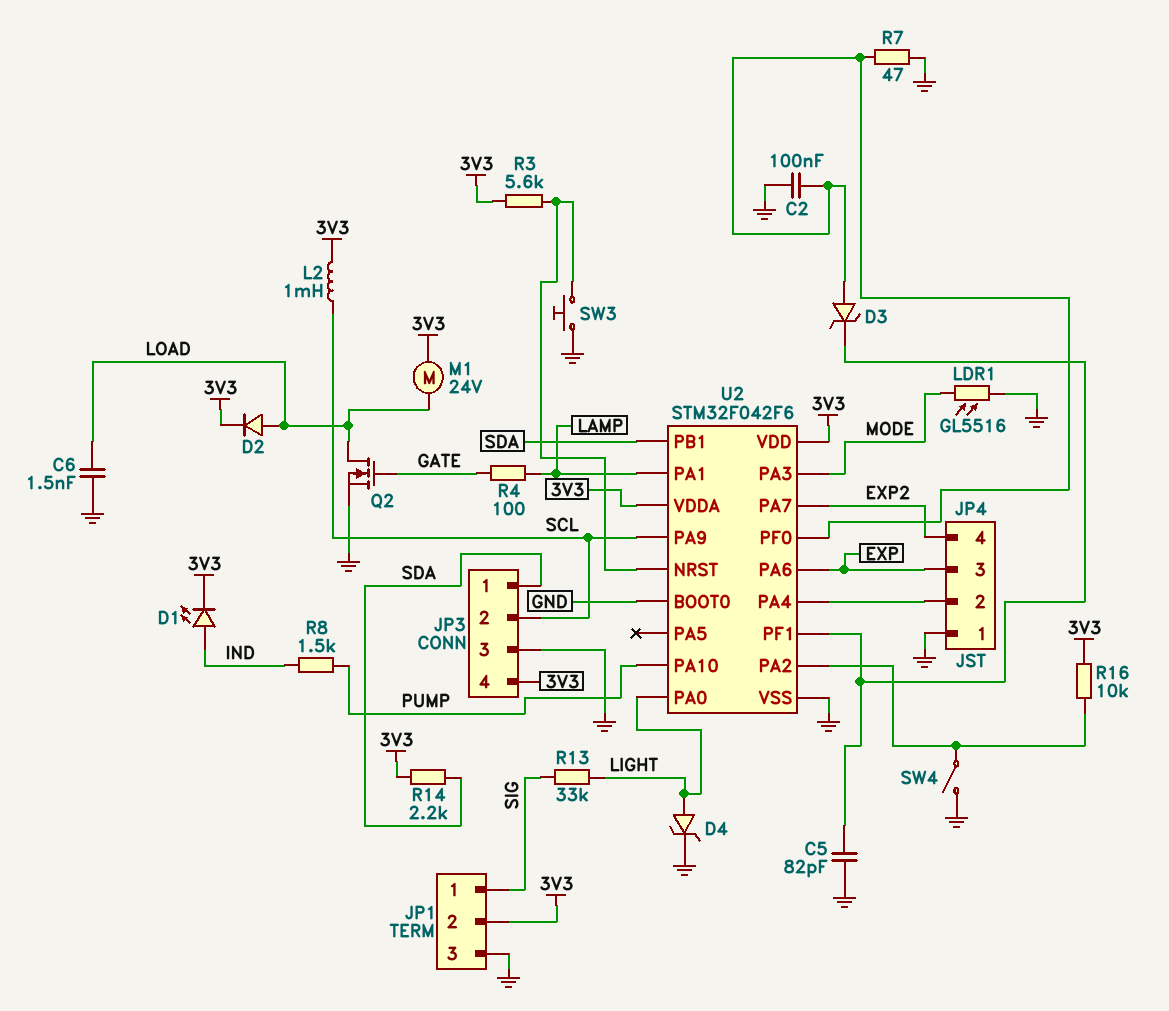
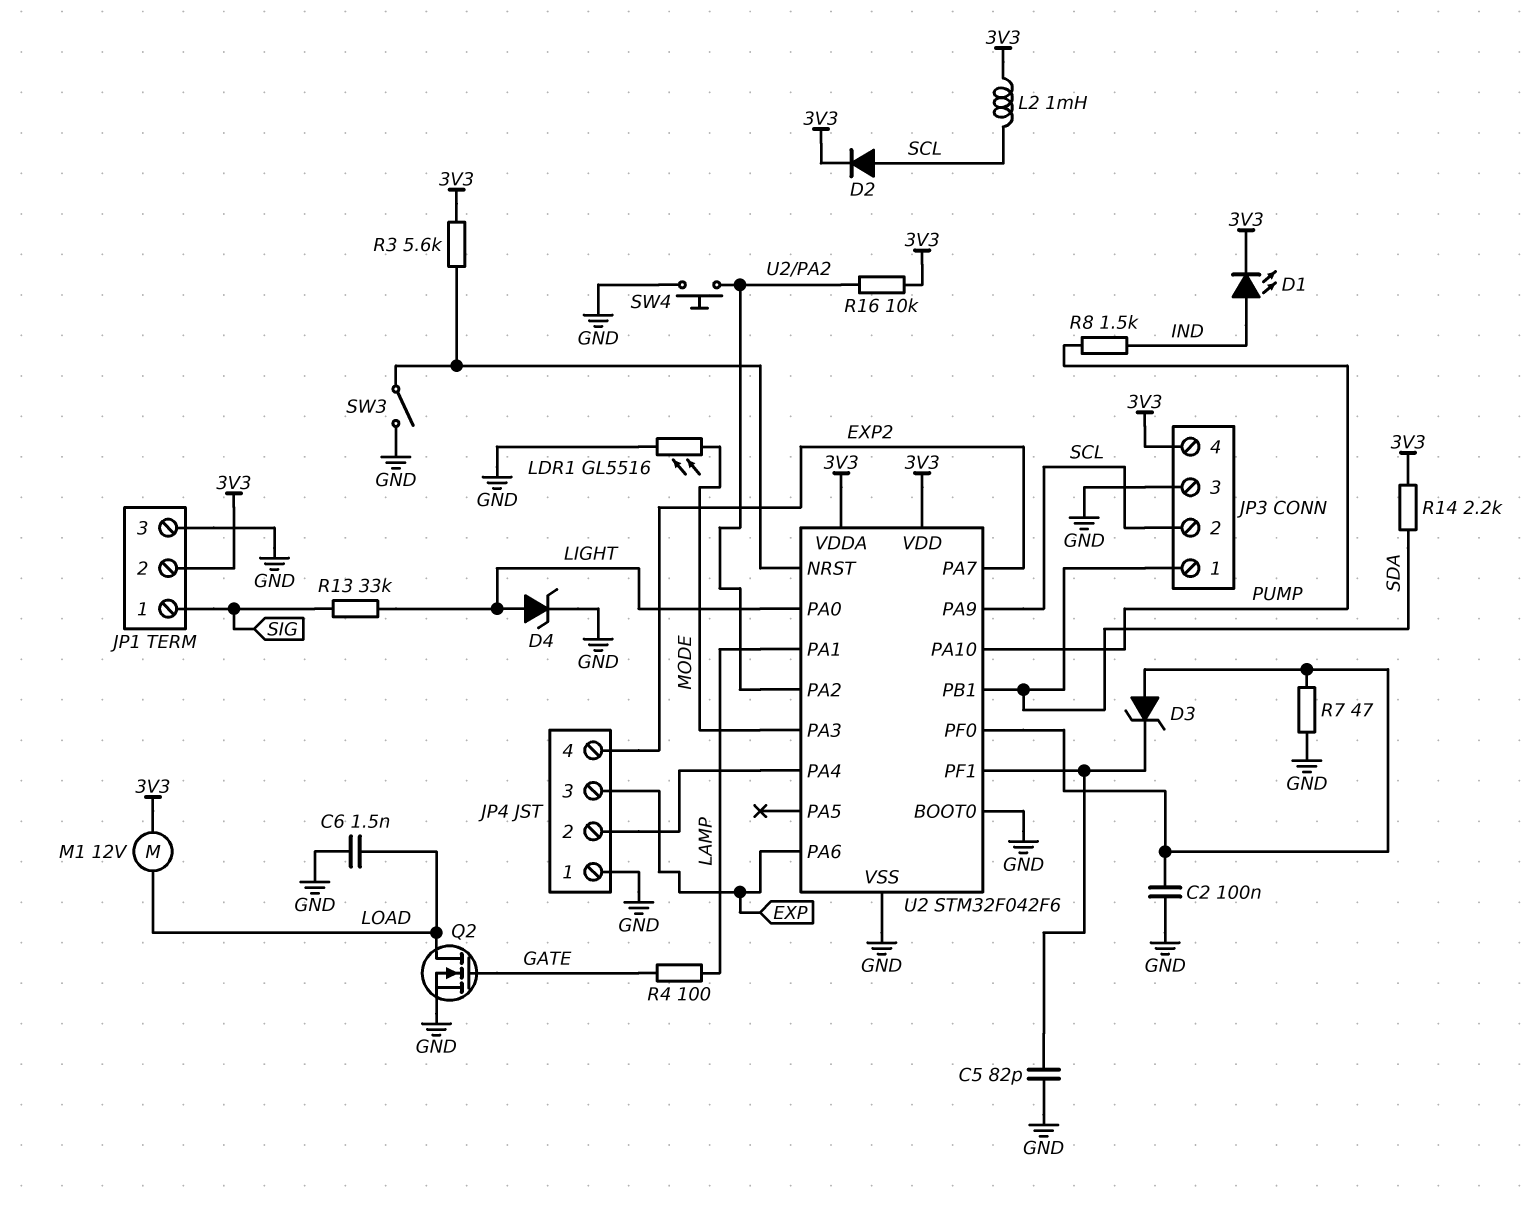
D2: diode (A LOAD, K 3V3) -> diode (A SCL, K 3V3)
M1: motor 24V (3V3, LOAD) -> motor 12V (3V3, LOAD)
SW3: button (GND, U2/NRST) -> switch (GND, U2/NRST)
SW4: switch (GND, U2/PA2) -> button (GND, U2/PA2)

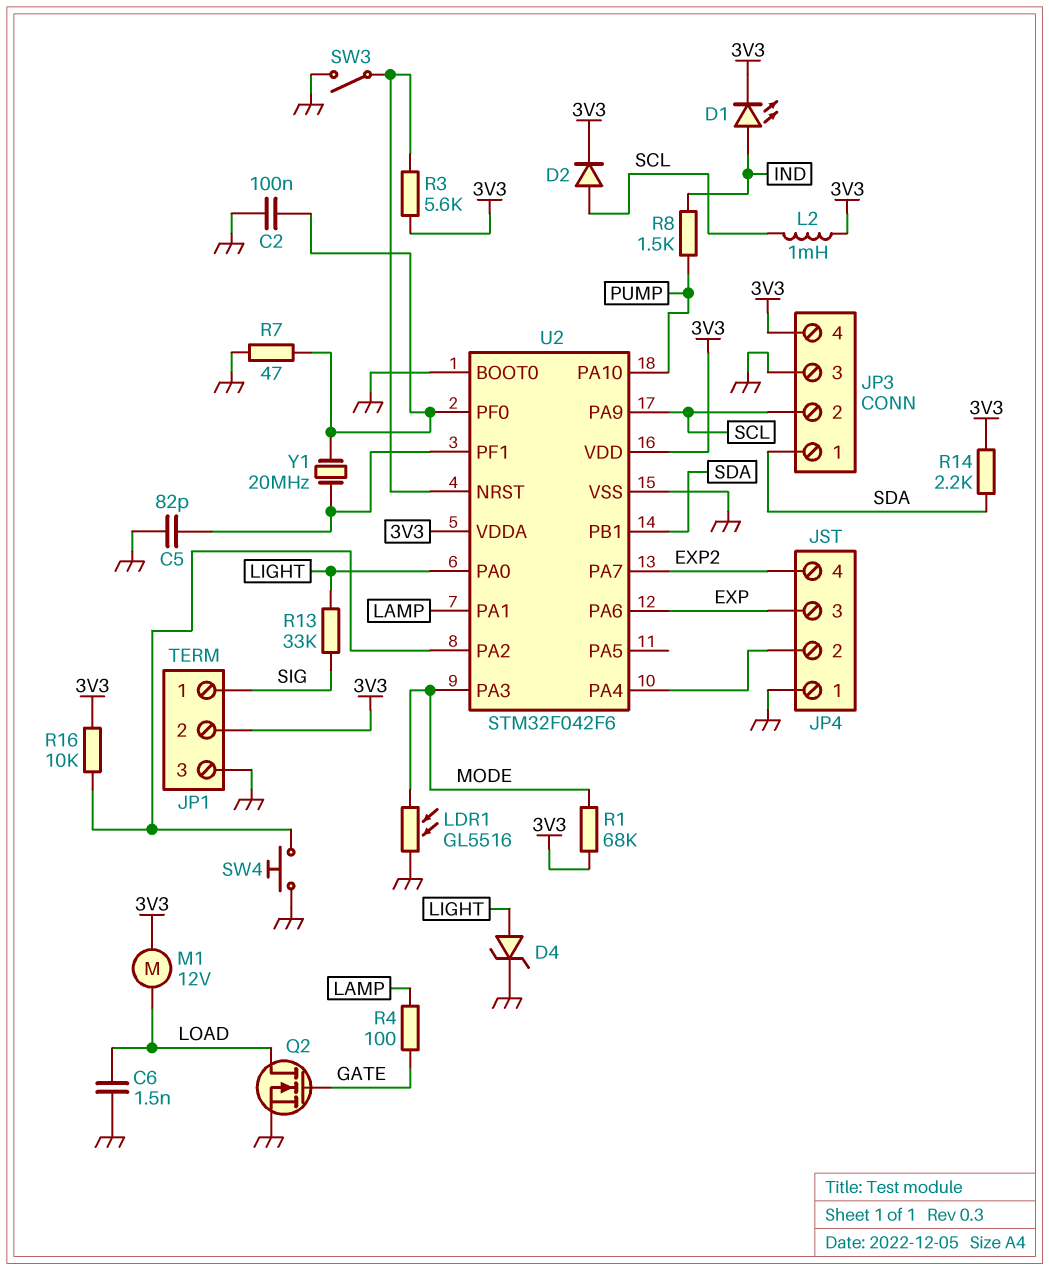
D3: zener (A U2/PF0, K U2/PF1) -> none
R1: none -> 68k (3V3, MODE)
Y1: none -> 20MHz (U2/PF0, U2/PF1)

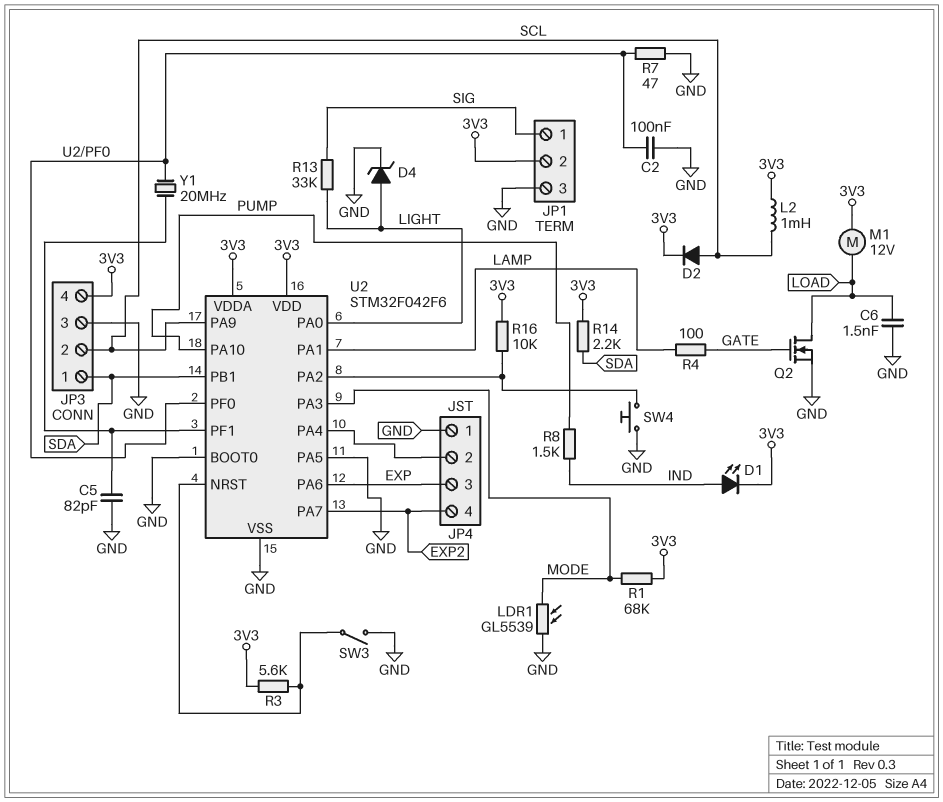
LDR1: GL5516 (GND, MODE) -> GL5539 (GND, MODE)
U2 pin PA5: none -> GND

